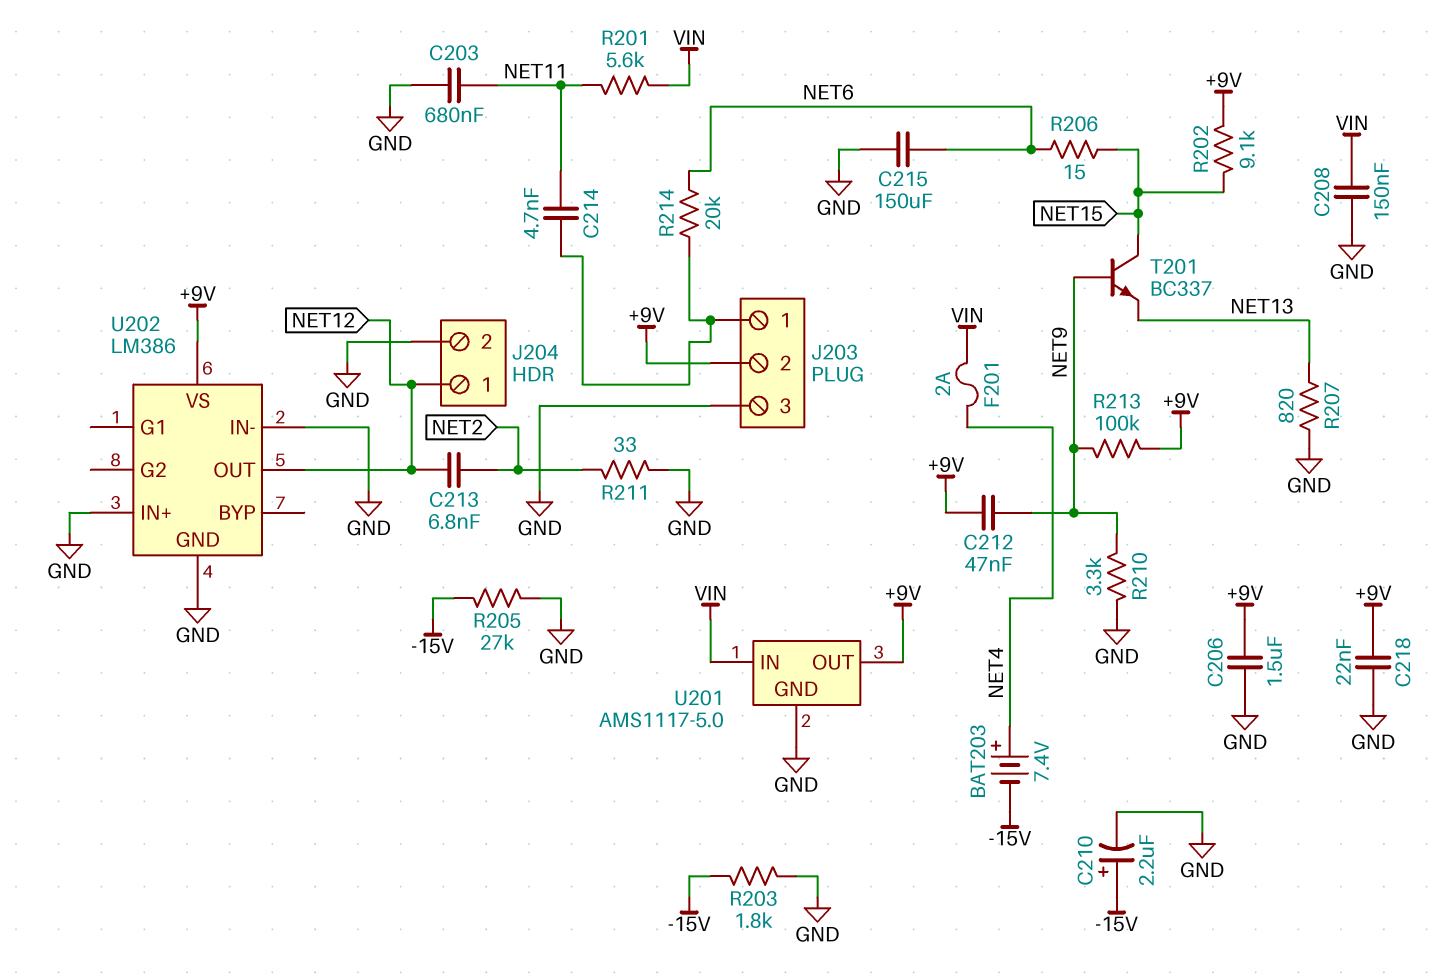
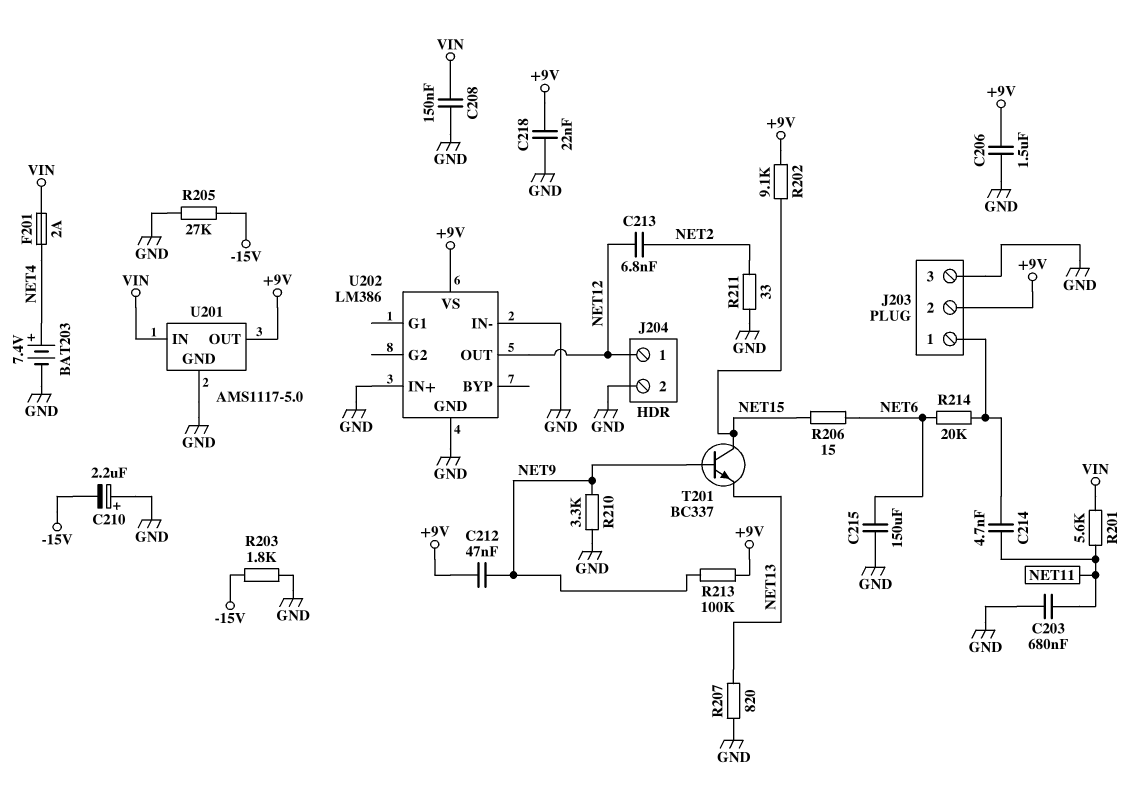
BAT203: 7.4V (plus NET4, minus -15V) -> 7.4V (plus NET4, minus GND)
C210: 2.2uF (plus -15V, minus GND) -> 2.2uF (plus GND, minus -15V)

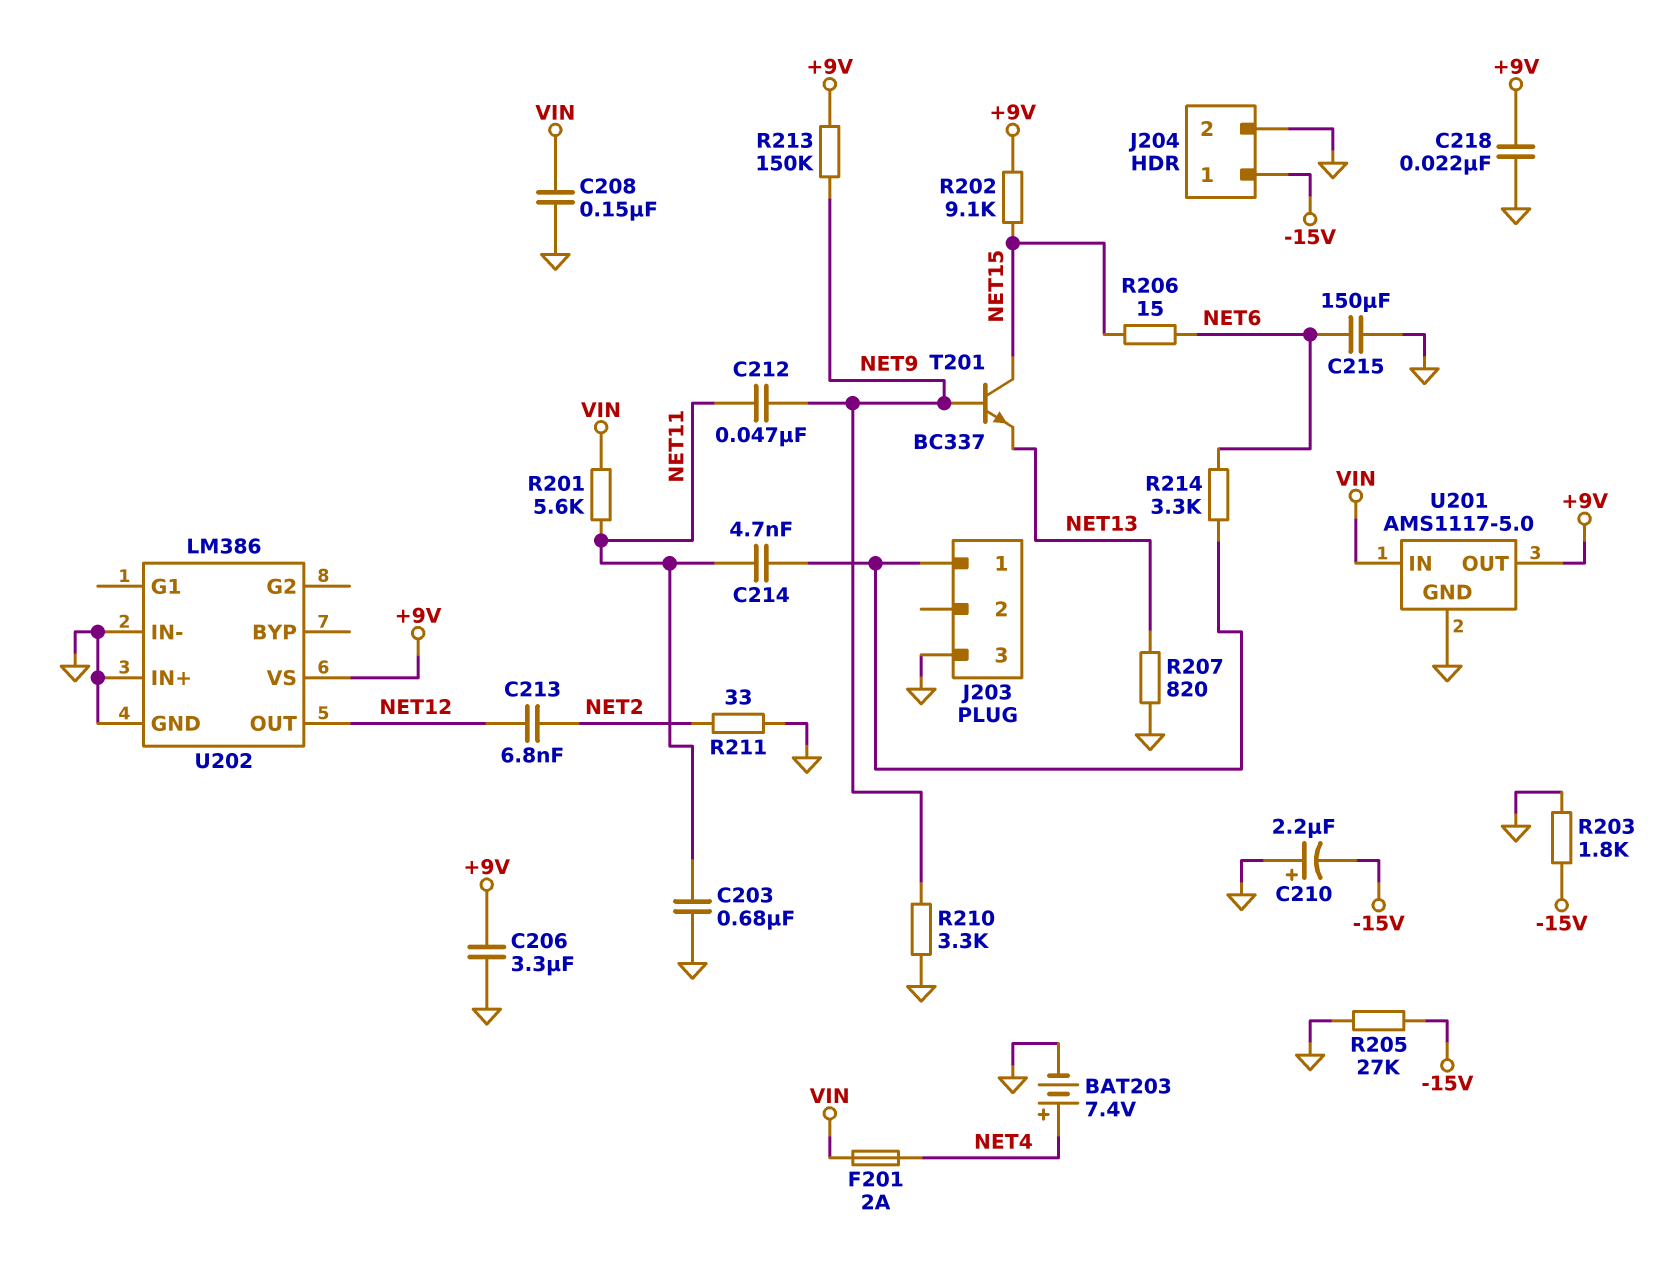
C206: 1.5uF (+9V, GND) -> 3.3uF (+9V, GND)
C212: 47nF (+9V, NET9) -> 47nF (NET9, NET11)
J203 pin 2: +9V -> none
J204 pin 1: NET12 -> -15V
R213: 100k (+9V, NET9) -> 150k (+9V, NET9)
R214: 20k (J203/1, NET6) -> 3.3k (J203/1, NET6)

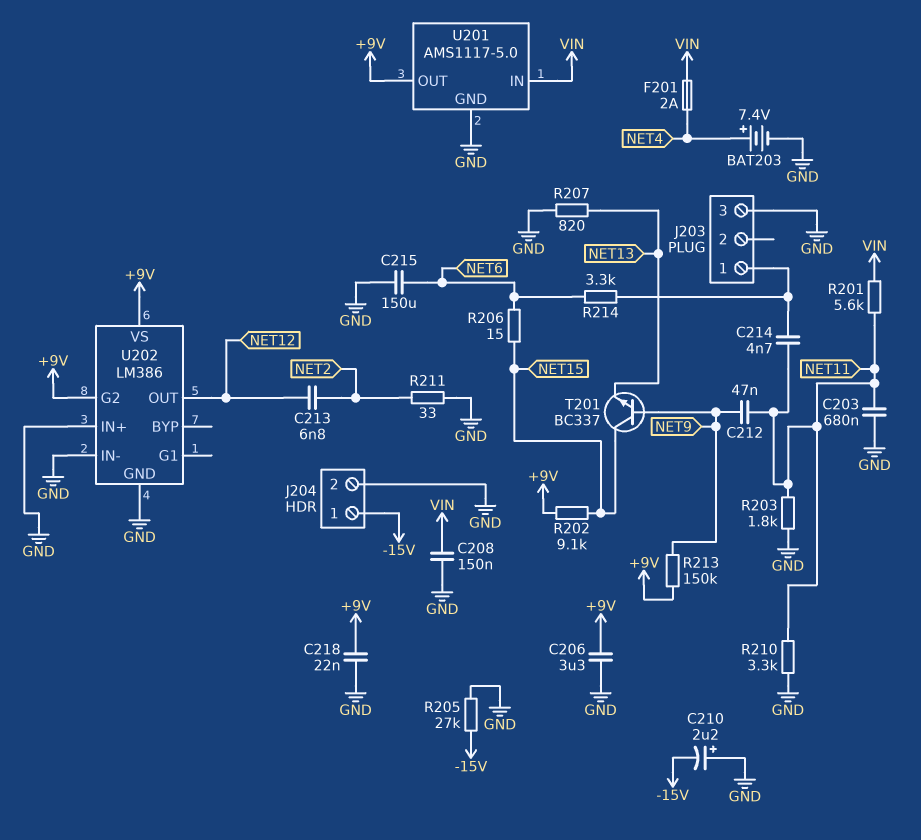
R203: 1.8k (-15V, GND) -> 1.8k (GND, NET11)
R210: 3.3k (GND, NET9) -> 3.3k (GND, NET11)
U202 pin G2: none -> +9V

